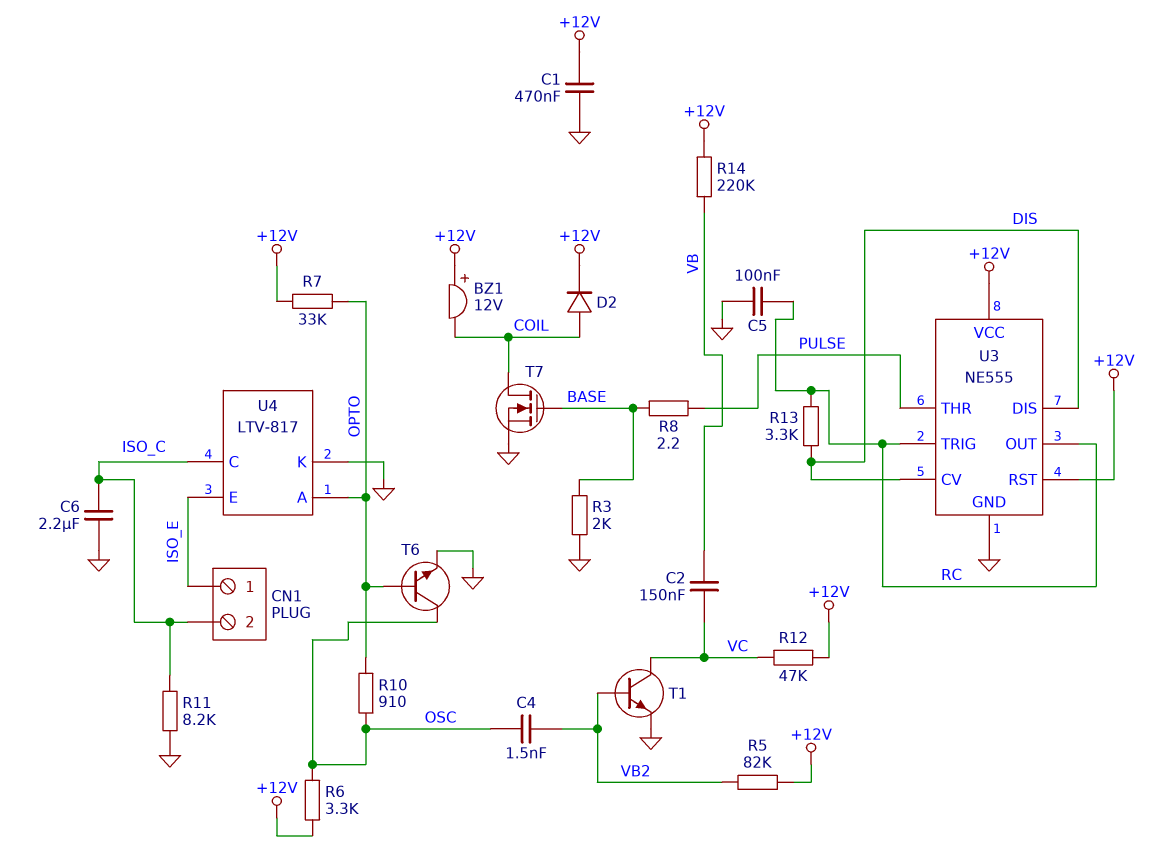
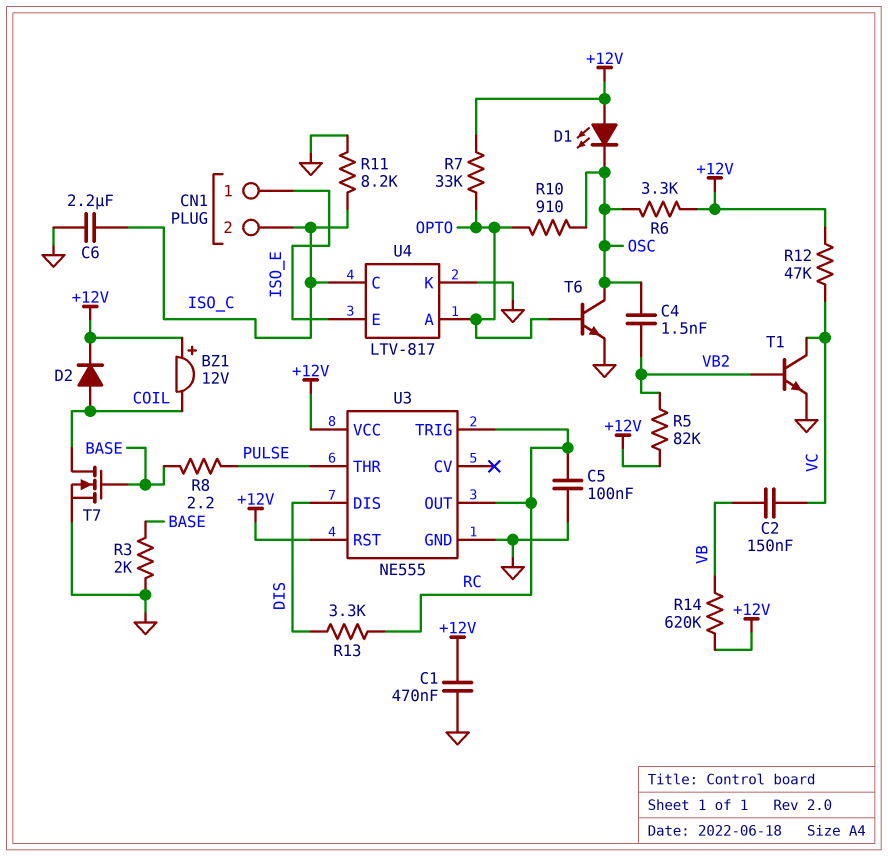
D1: none -> LED (A +12V, K OSC)
R14: 220k (+12V, VB) -> 620k (+12V, VB)
U3 pin CV: DIS -> none

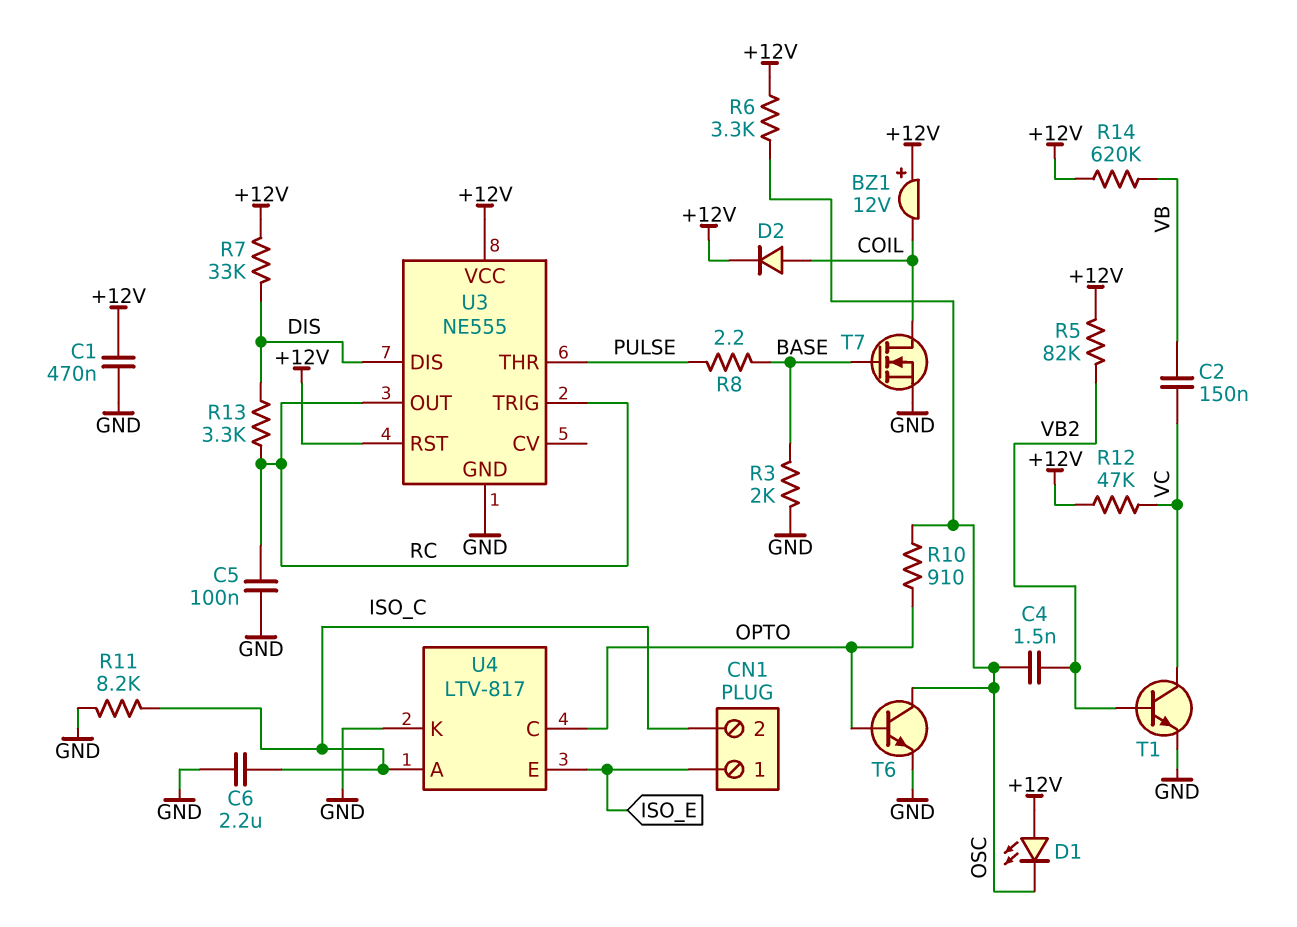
R7: 33k (+12V, OPTO) -> 33k (+12V, DIS)
U4 pin A: OPTO -> ISO_C
U4 pin C: ISO_C -> OPTO

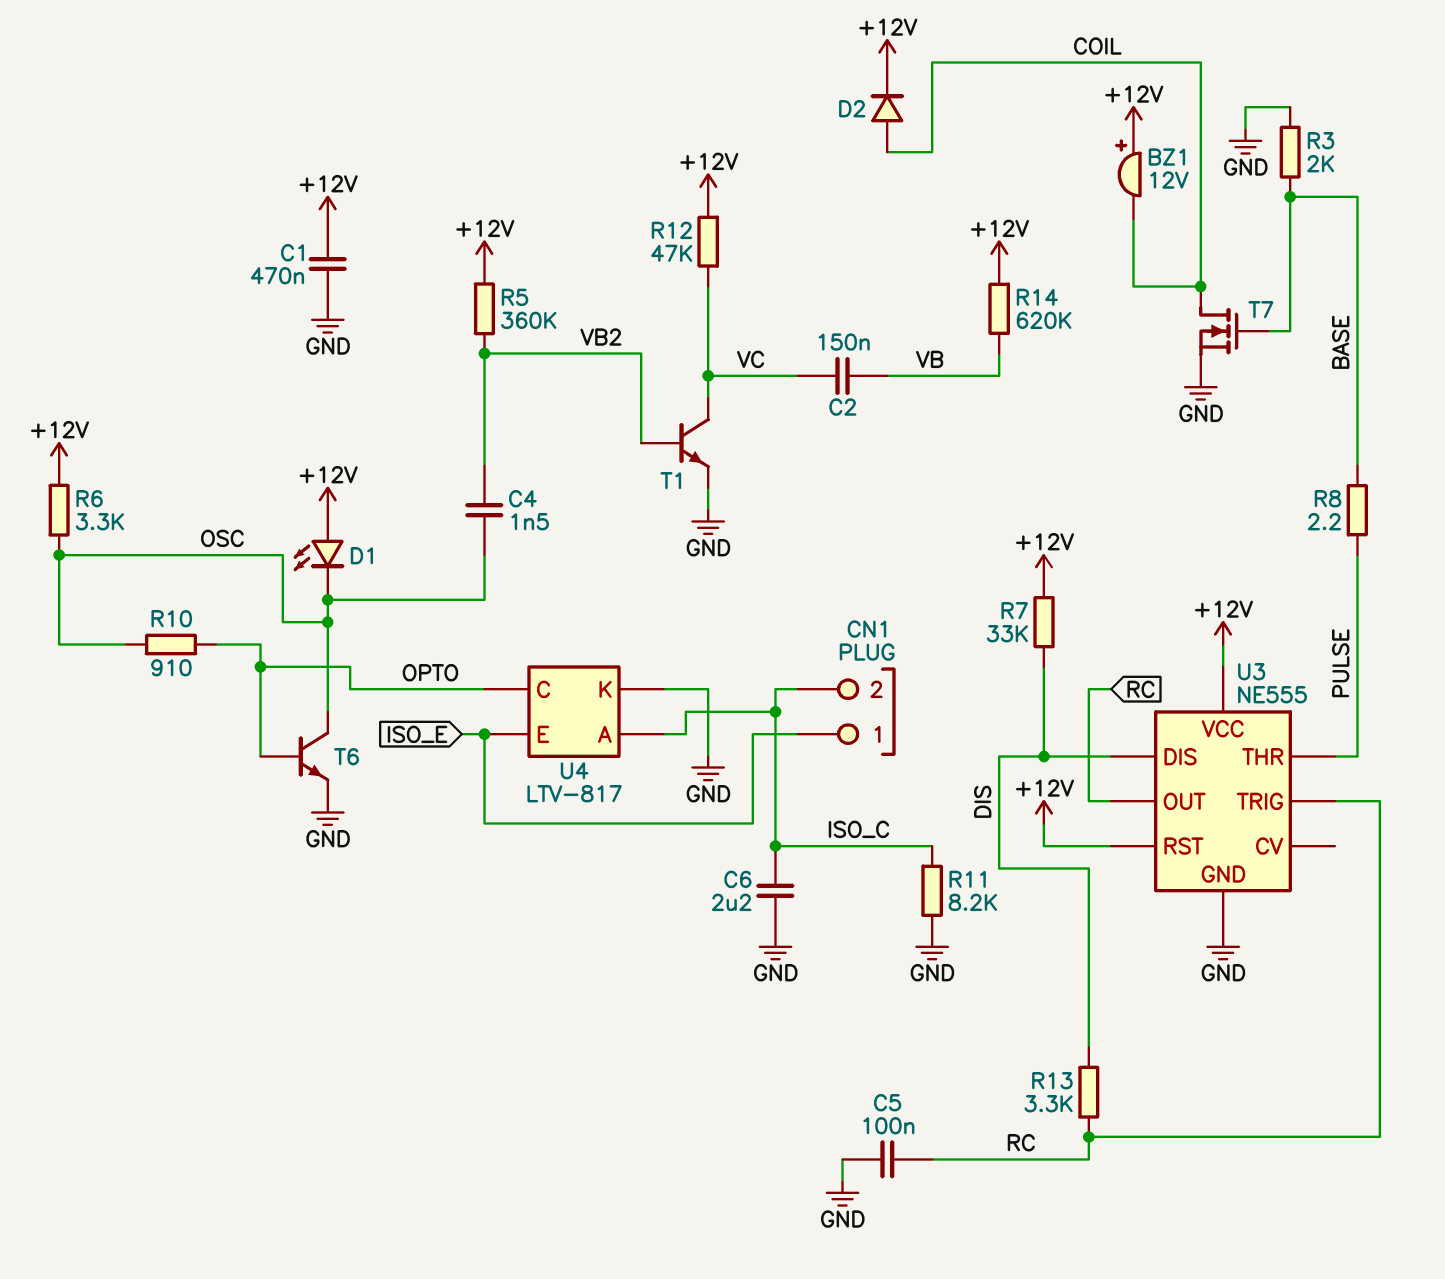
R5: 82k (+12V, VB2) -> 360k (+12V, VB2)

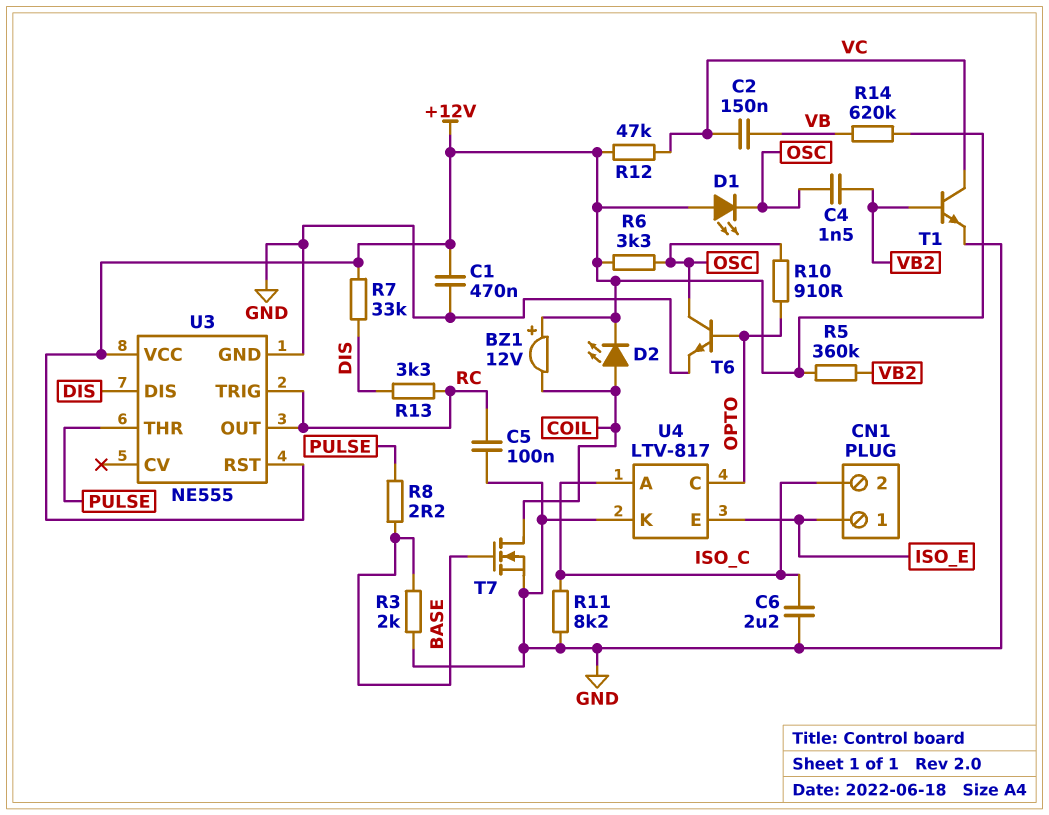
D2: diode (A COIL, K +12V) -> LED (A COIL, K +12V)

